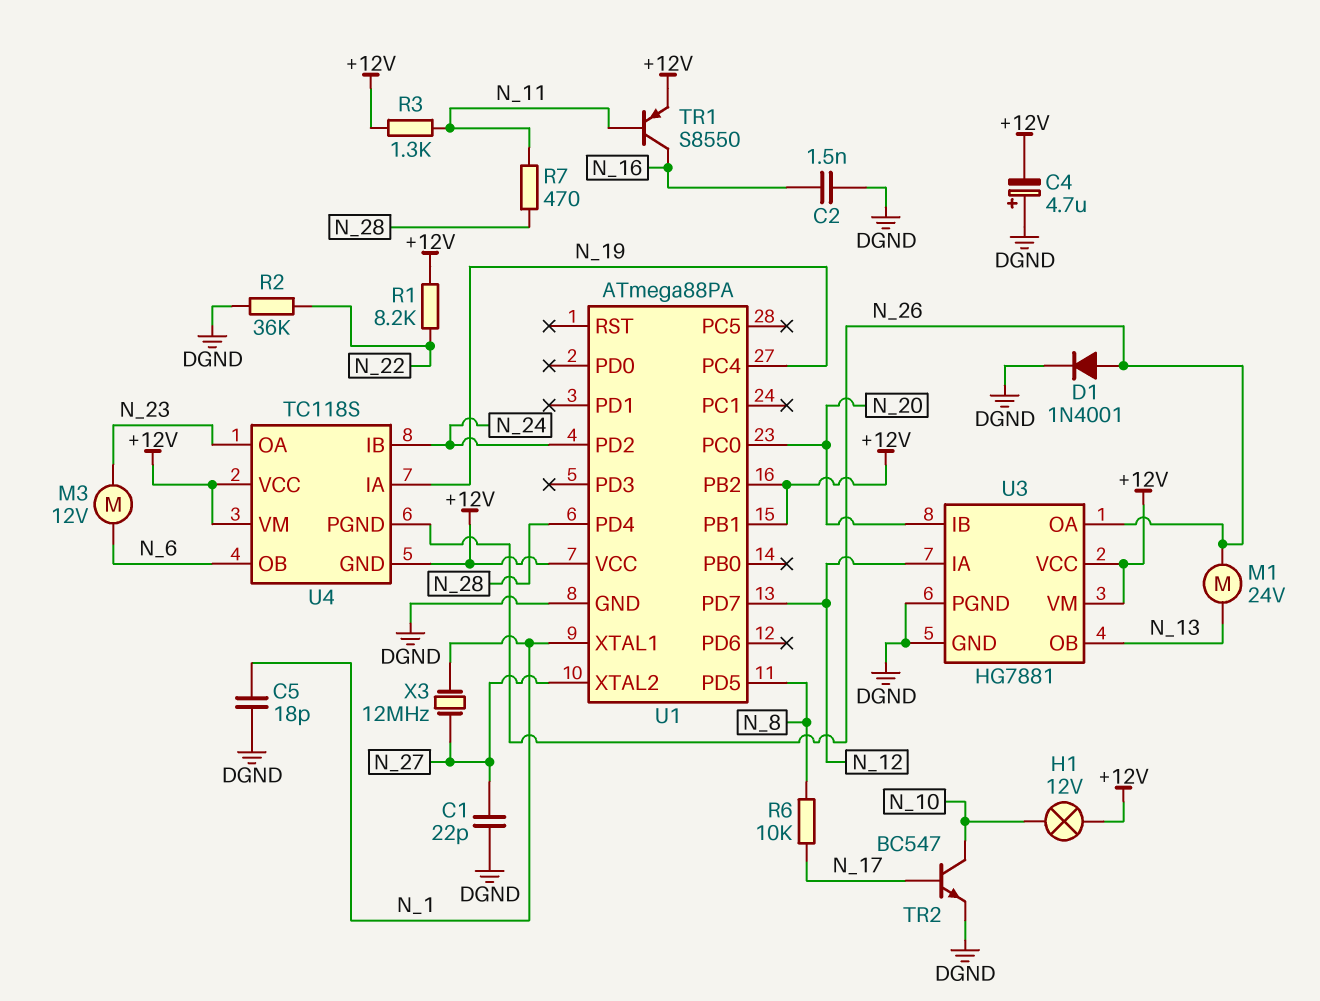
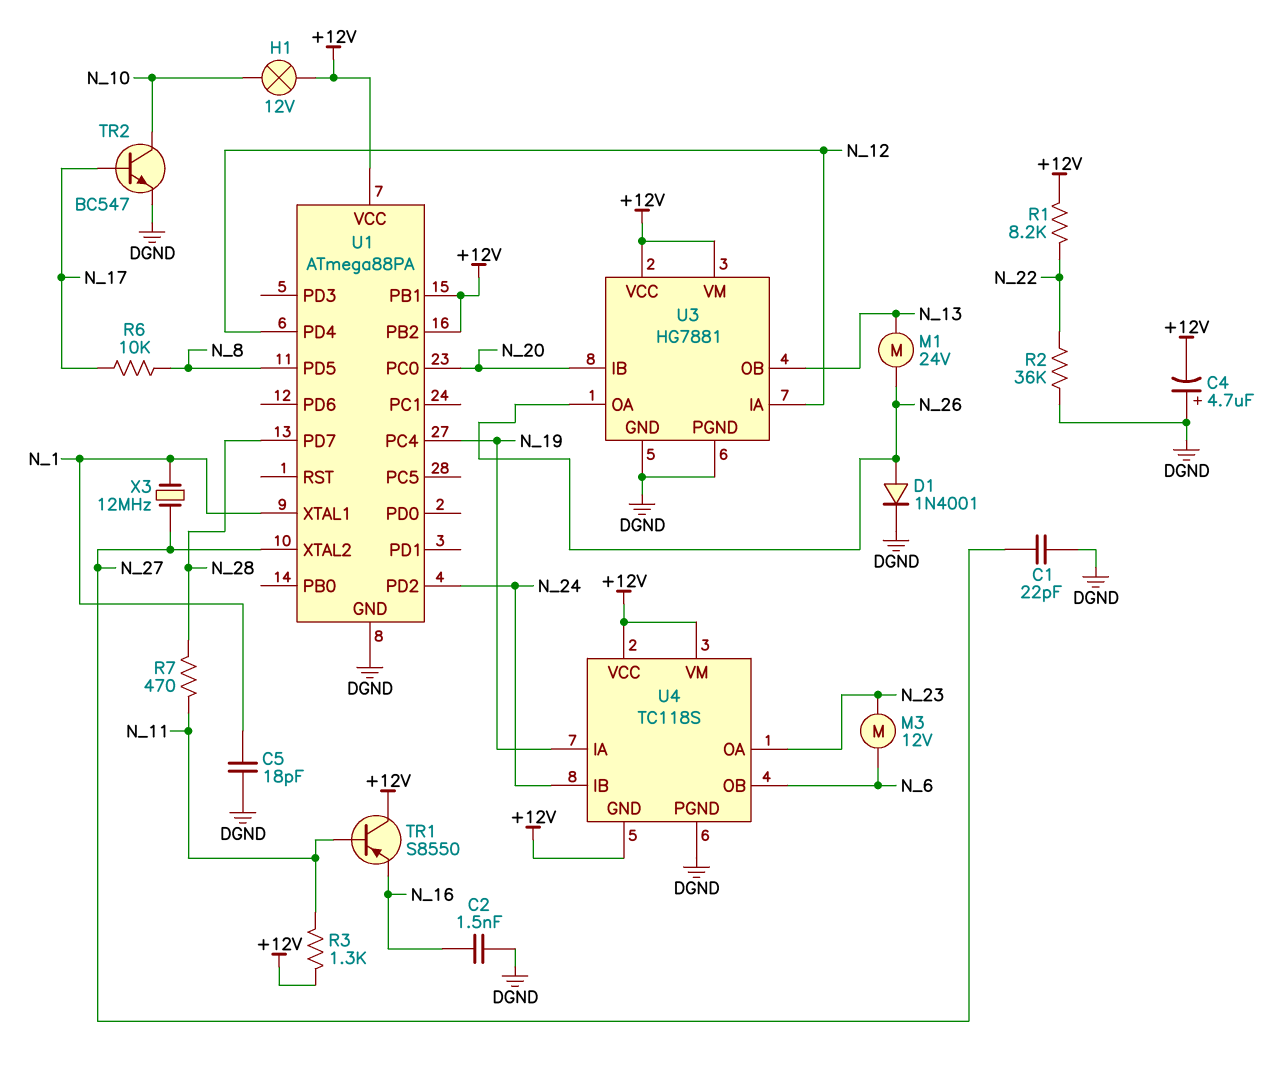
TR1: PNP S8550 (B N_11, C N_16, E +12V) -> PNP S8550 (B N_11, C +12V, E N_16)
U1 pin PD4: N_28 -> N_12
U1 pin PD7: N_12 -> N_28
U4 pin PGND: N_26 -> DGND

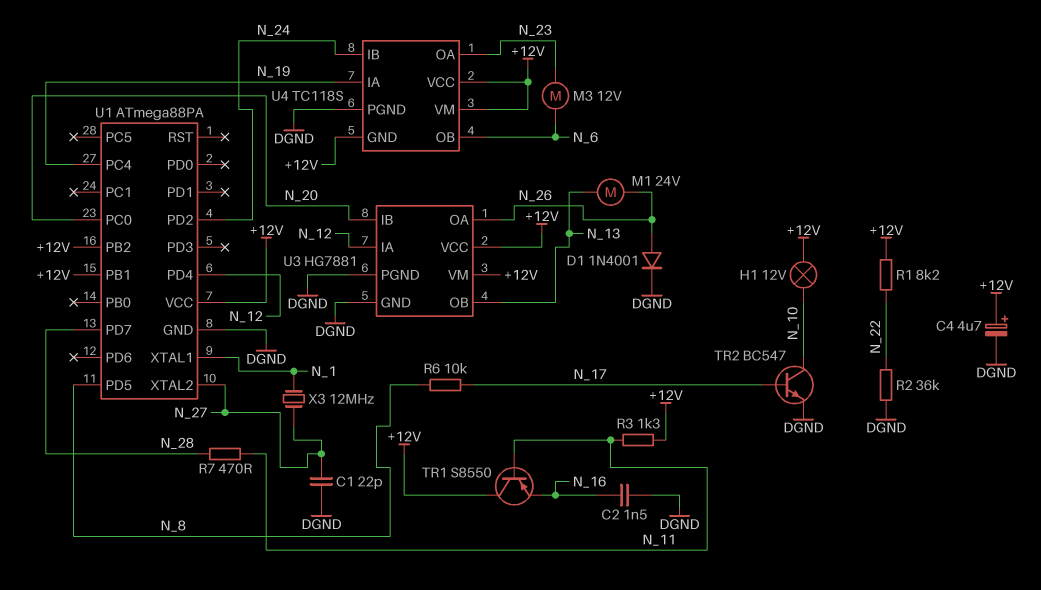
C4: 4.7uF (plus DGND, minus +12V) -> 4.7uF (plus +12V, minus DGND)
C5: 18pF (DGND, N_1) -> none

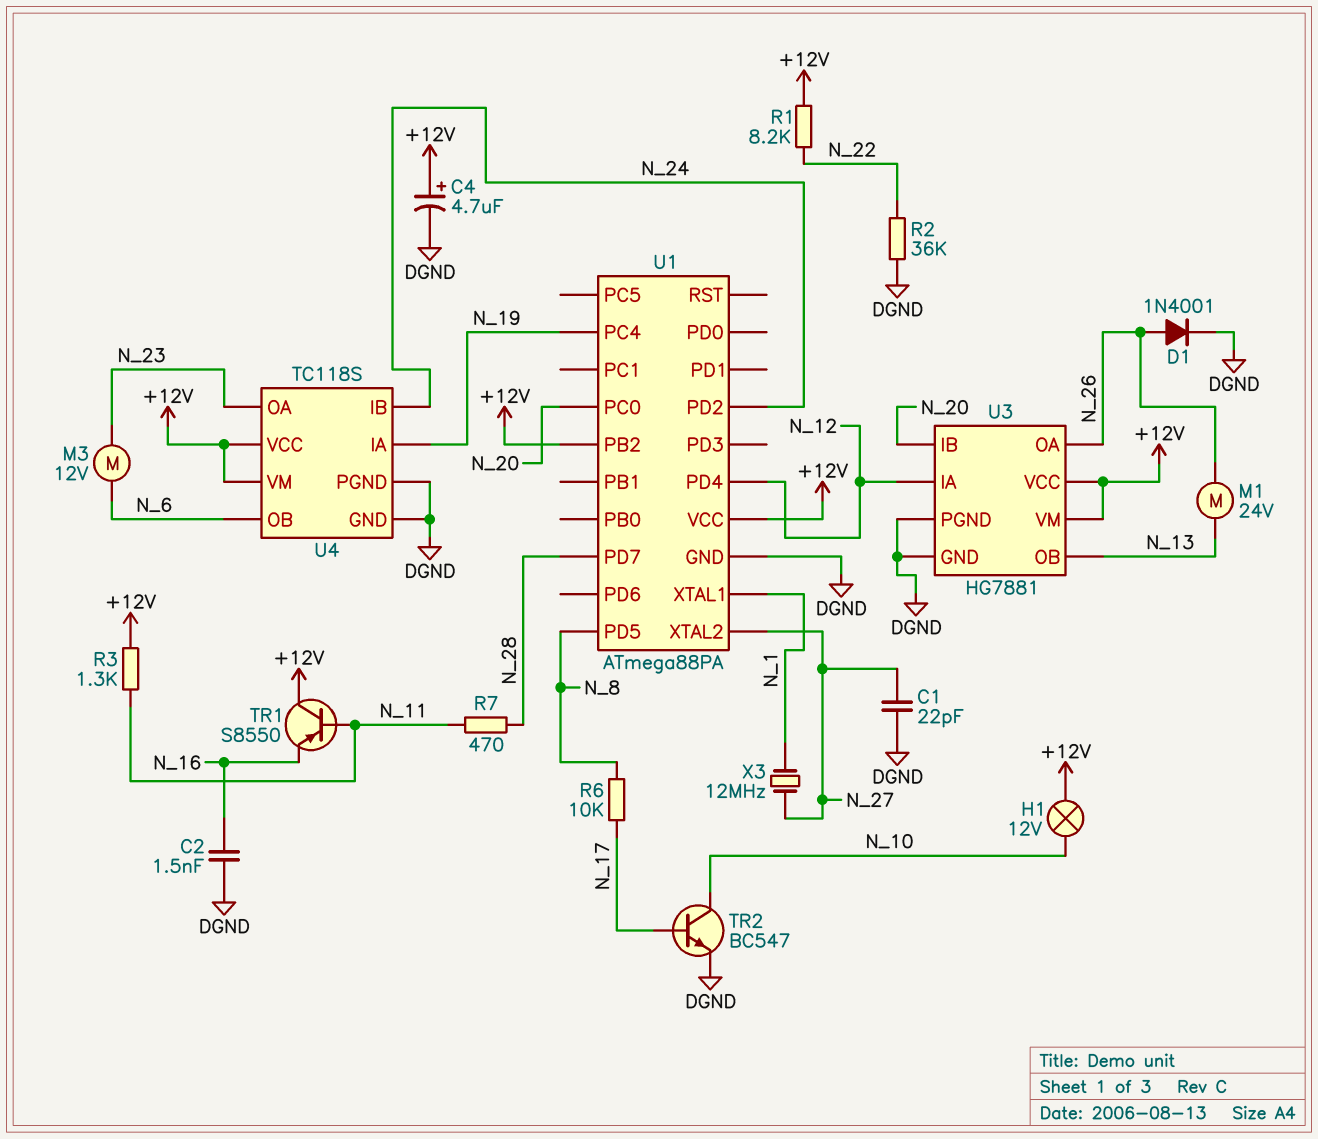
U1 pin PB1: +12V -> none
U4 pin GND: +12V -> DGND

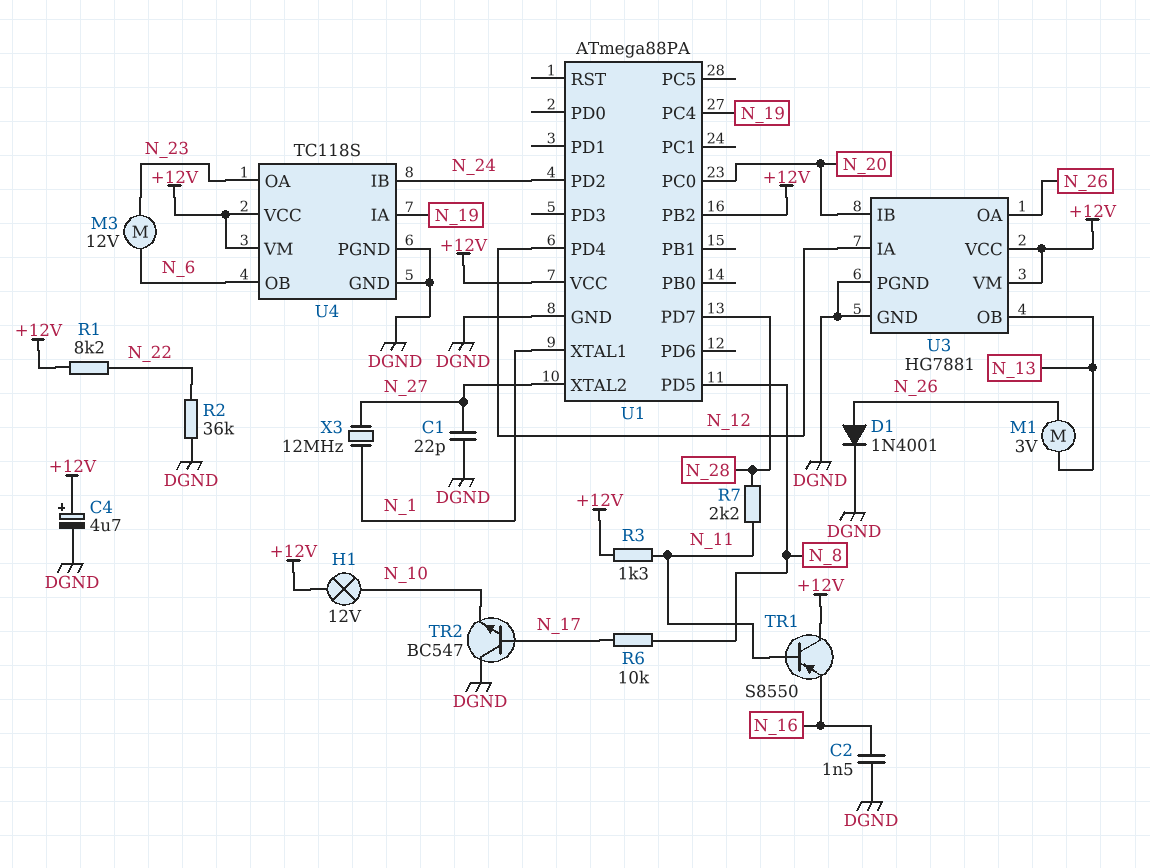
M1: motor 24V (N_13, N_26) -> motor 3V (N_13, N_26)
R7: 470 (N_11, N_28) -> 2.2k (N_11, N_28)
TR2: NPN BC547 (B N_17, C N_10, E DGND) -> NPN BC547 (B N_17, C DGND, E N_10)

